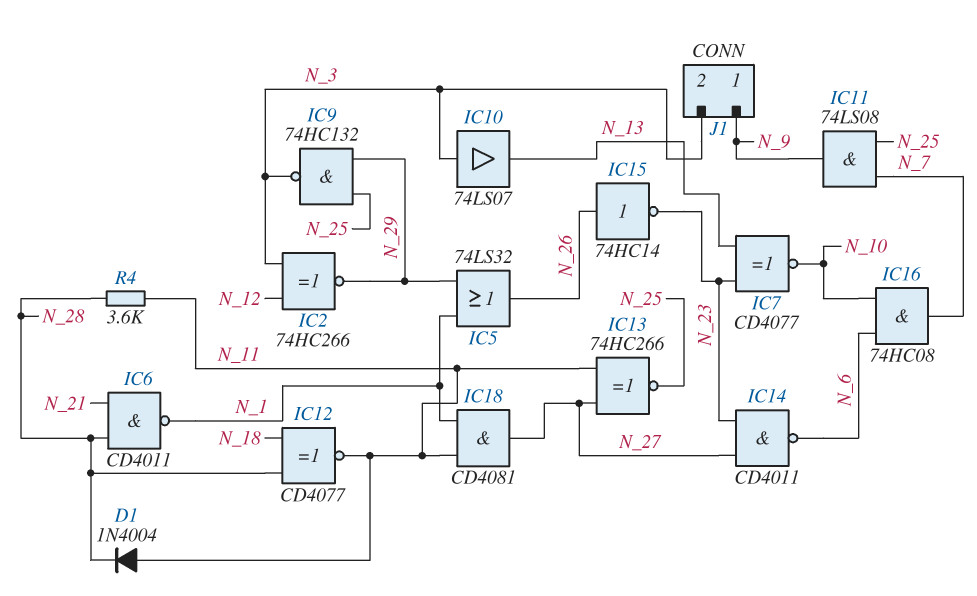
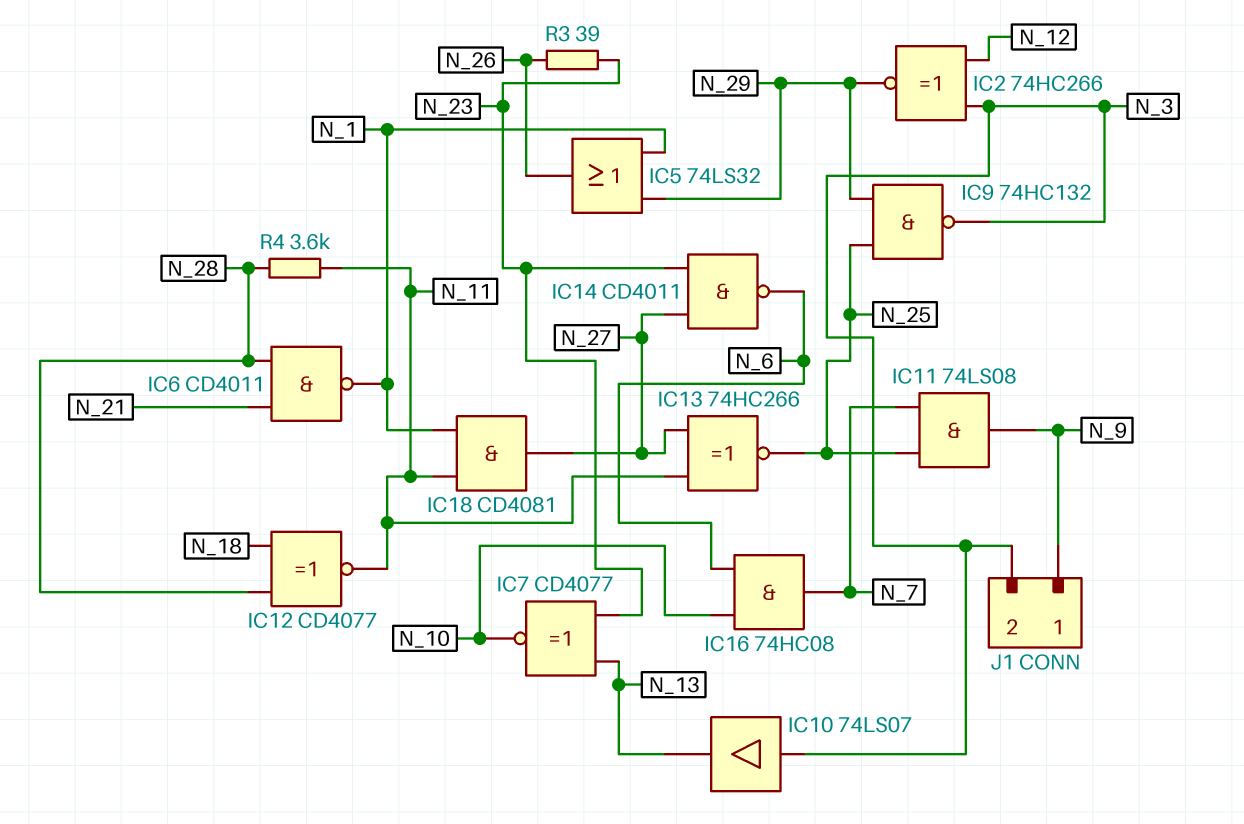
D1: diode 1N4004 (A N_11, K N_28) -> none
IC15: NOT 74HC14 (in N_26, out N_23) -> none
R3: none -> 39 (N_23, N_26)

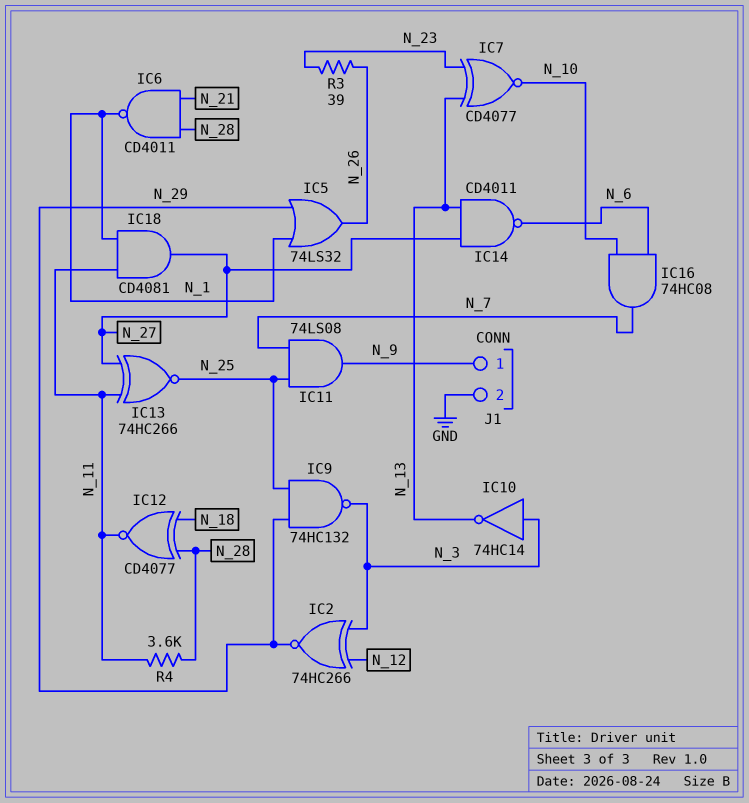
IC10: buffer 74LS07 (in N_3, out N_13) -> NOT 74HC14 (in N_3, out N_13)
IC14: NAND CD4011 (in N_23, in N_27, out N_6) -> NAND CD4011 (in N_13, in N_27, out N_6)
J1 pin 2: N_3 -> GND

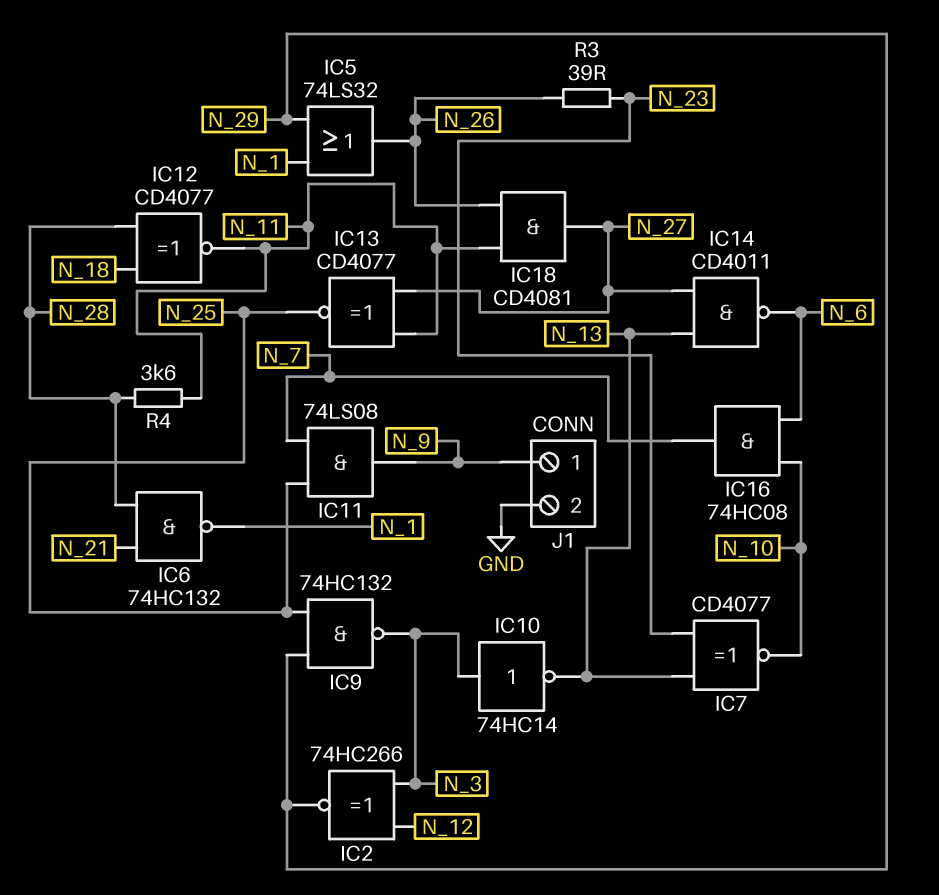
IC6: NAND CD4011 (in N_21, in N_28, out N_1) -> NAND 74HC132 (in N_21, in N_28, out N_1)
IC13: XNOR 74HC266 (in N_11, in N_27, out N_25) -> XNOR CD4077 (in N_11, in N_27, out N_25)
IC18: AND CD4081 (in N_1, in N_11, out N_27) -> AND CD4081 (in N_11, in N_26, out N_27)

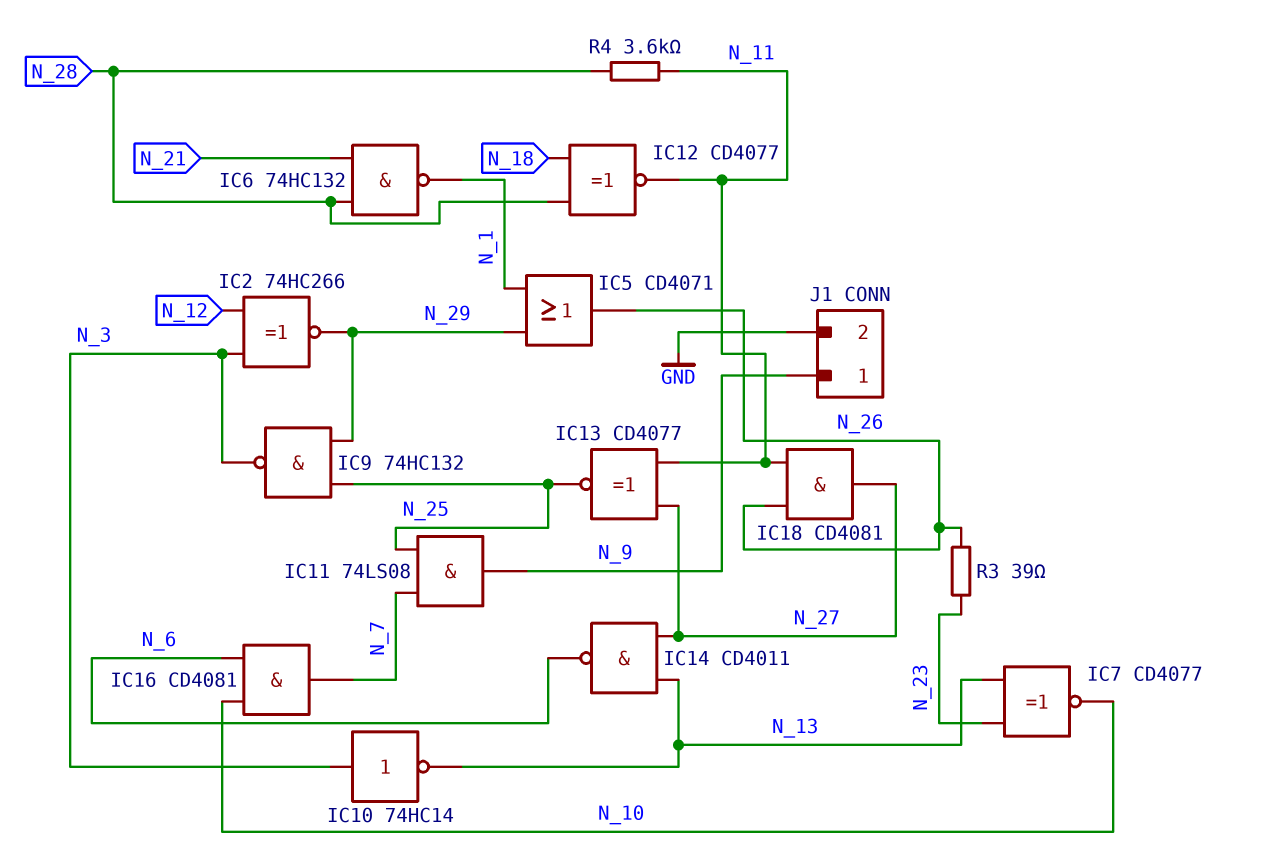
IC5: OR 74LS32 (in N_1, in N_29, out N_26) -> OR CD4071 (in N_1, in N_29, out N_26)
IC16: AND 74HC08 (in N_6, in N_10, out N_7) -> AND CD4081 (in N_6, in N_10, out N_7)

